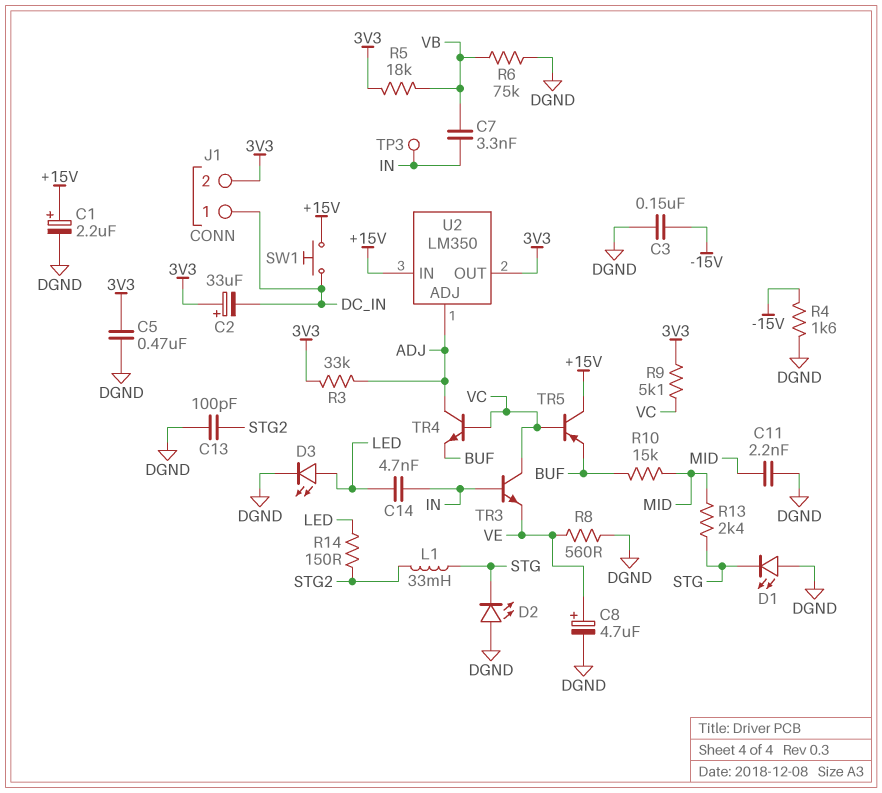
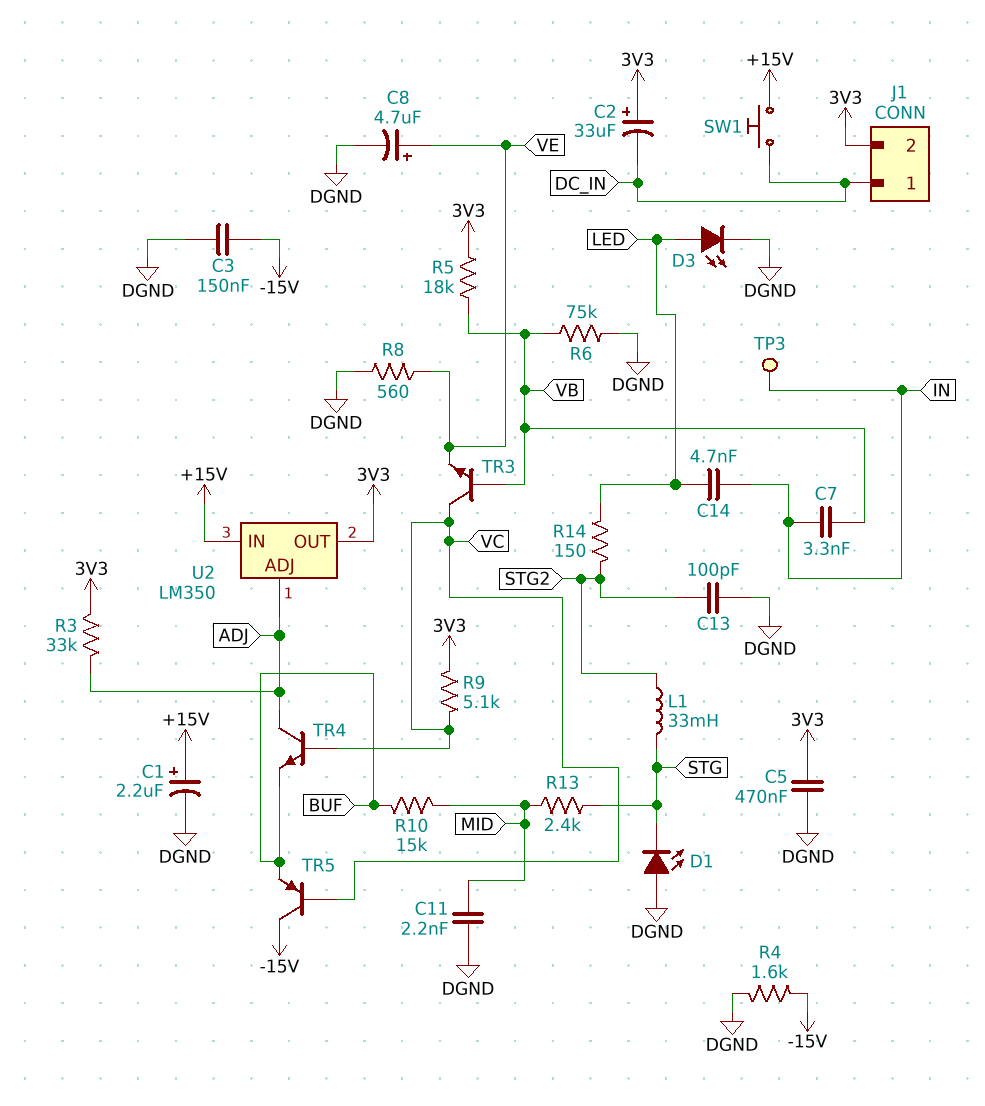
D2: LED (A DGND, K STG) -> none
TR3: NPN (B IN, C VC, E VE) -> NPN (B VB, C VC, E VE)
TR5: PNP (B VC, C +15V, E BUF) -> PNP (B VC, C -15V, E BUF)

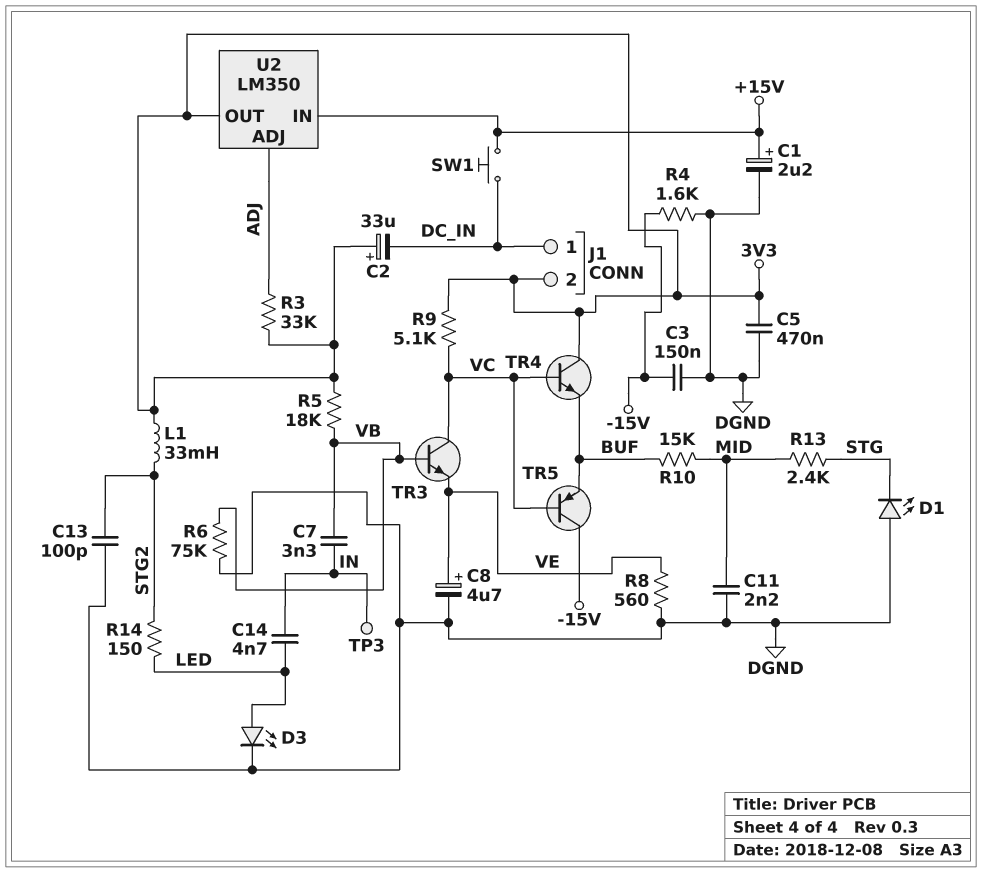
L1: 33mH (STG, STG2) -> 33mH (3V3, STG2)
TR4: NPN (B VC, C ADJ, E BUF) -> NPN (B VC, C 3V3, E BUF)

